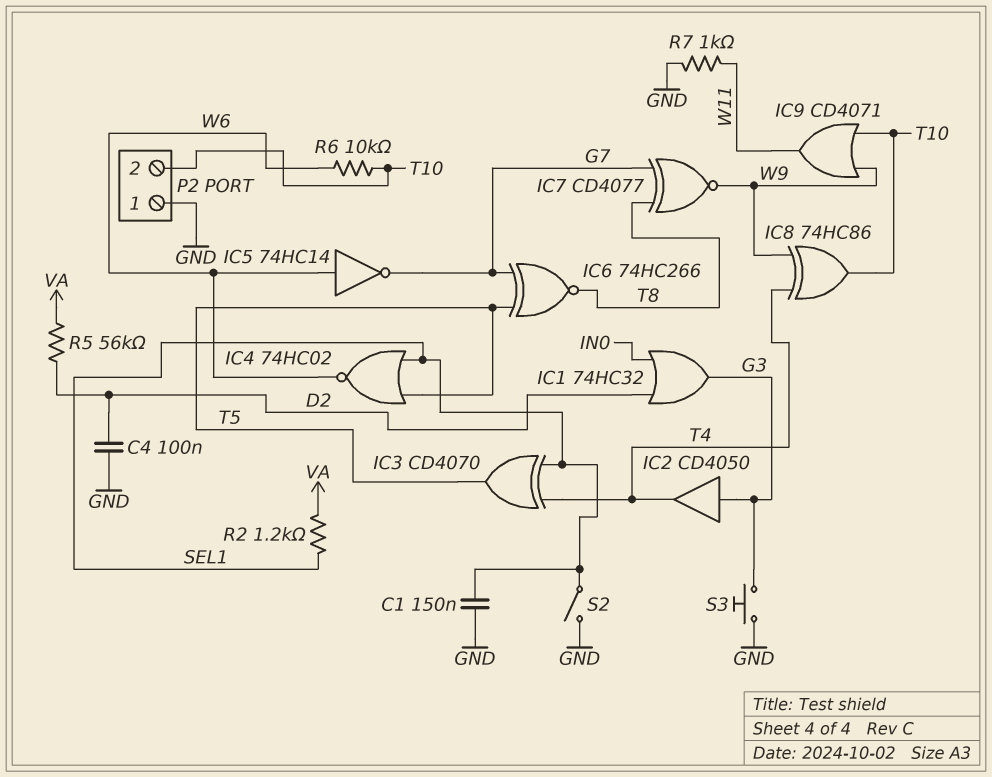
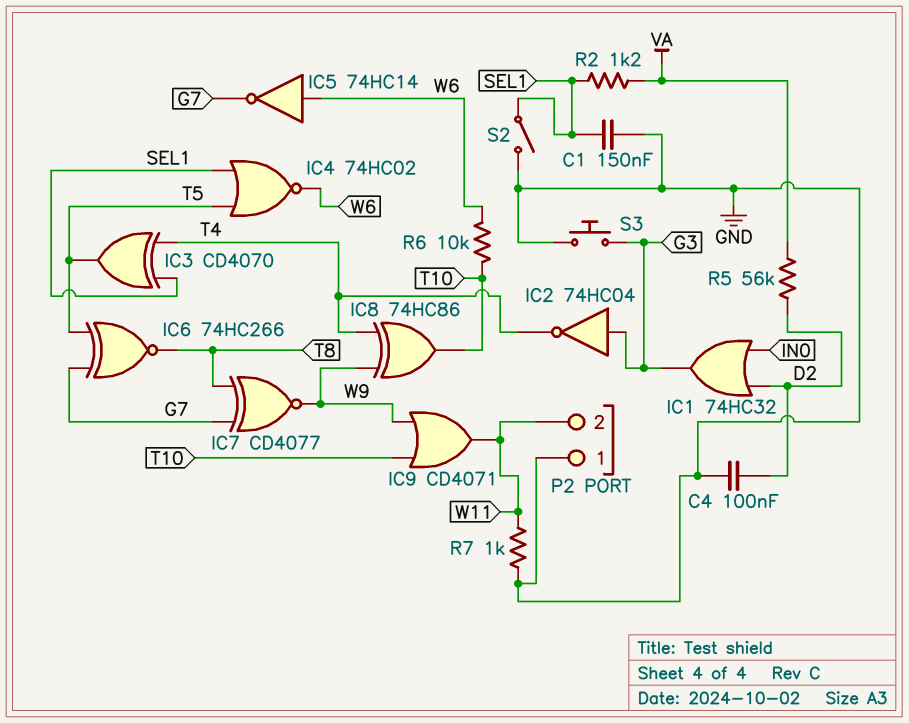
IC2: buffer CD4050 (in G3, out T4) -> NOT 74HC04 (in G3, out T4)
P2 pin 2: T10 -> W11

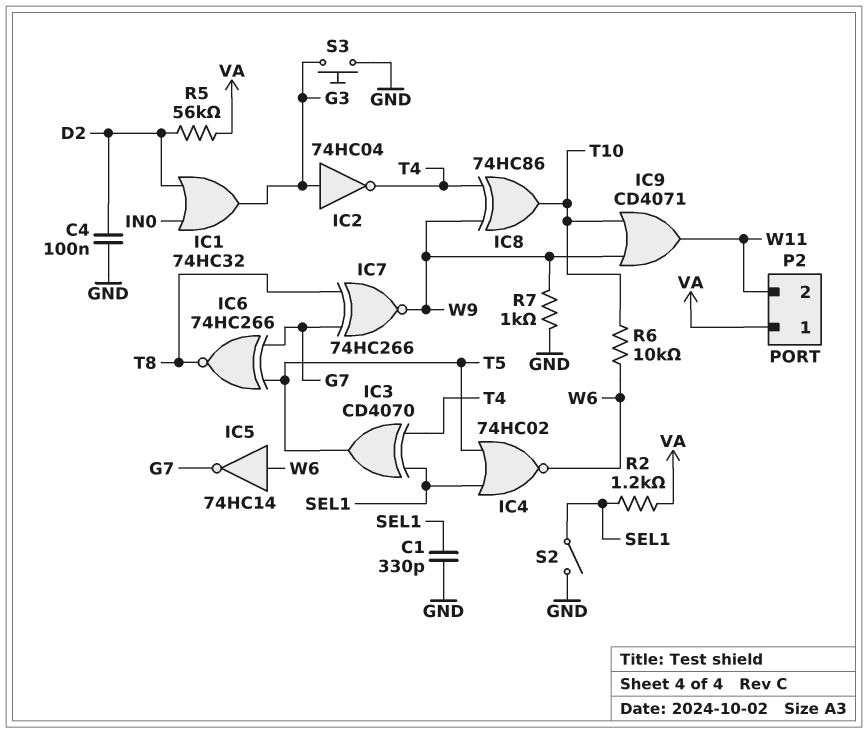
C1: 150nF (GND, SEL1) -> 330pF (GND, SEL1)
IC7: XNOR CD4077 (in G7, in T8, out W9) -> XNOR 74HC266 (in G7, in T8, out W9)
P2 pin 1: GND -> VA
R7: 1k (GND, W11) -> 1k (GND, W9)

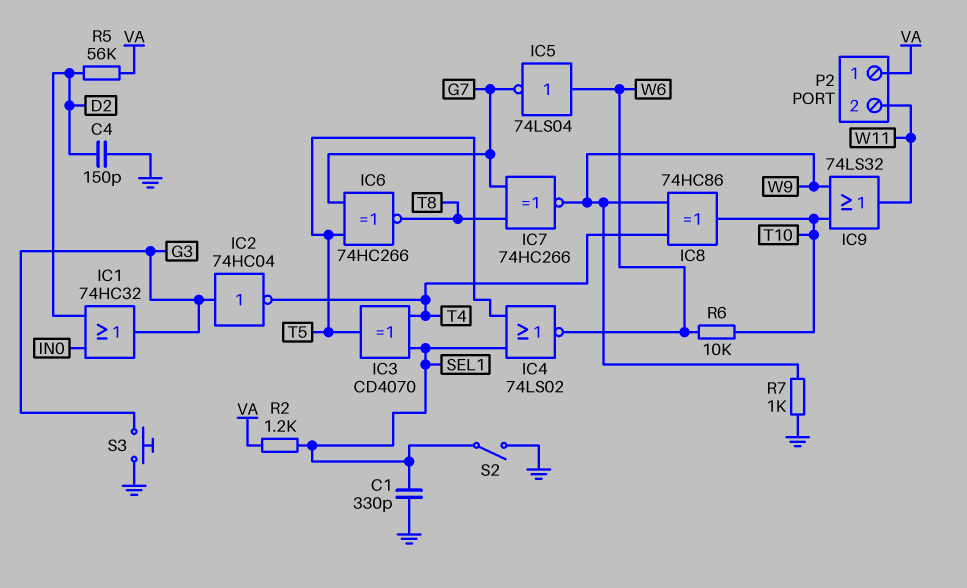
C4: 100nF (D2, GND) -> 150pF (D2, GND)
IC4: NOR 74HC02 (in SEL1, in T5, out W6) -> NOR 74LS02 (in SEL1, in T5, out W6)
IC5: NOT 74HC14 (in W6, out G7) -> NOT 74LS04 (in W6, out G7)
IC9: OR CD4071 (in T10, in W9, out W11) -> OR 74LS32 (in T10, in W9, out W11)

